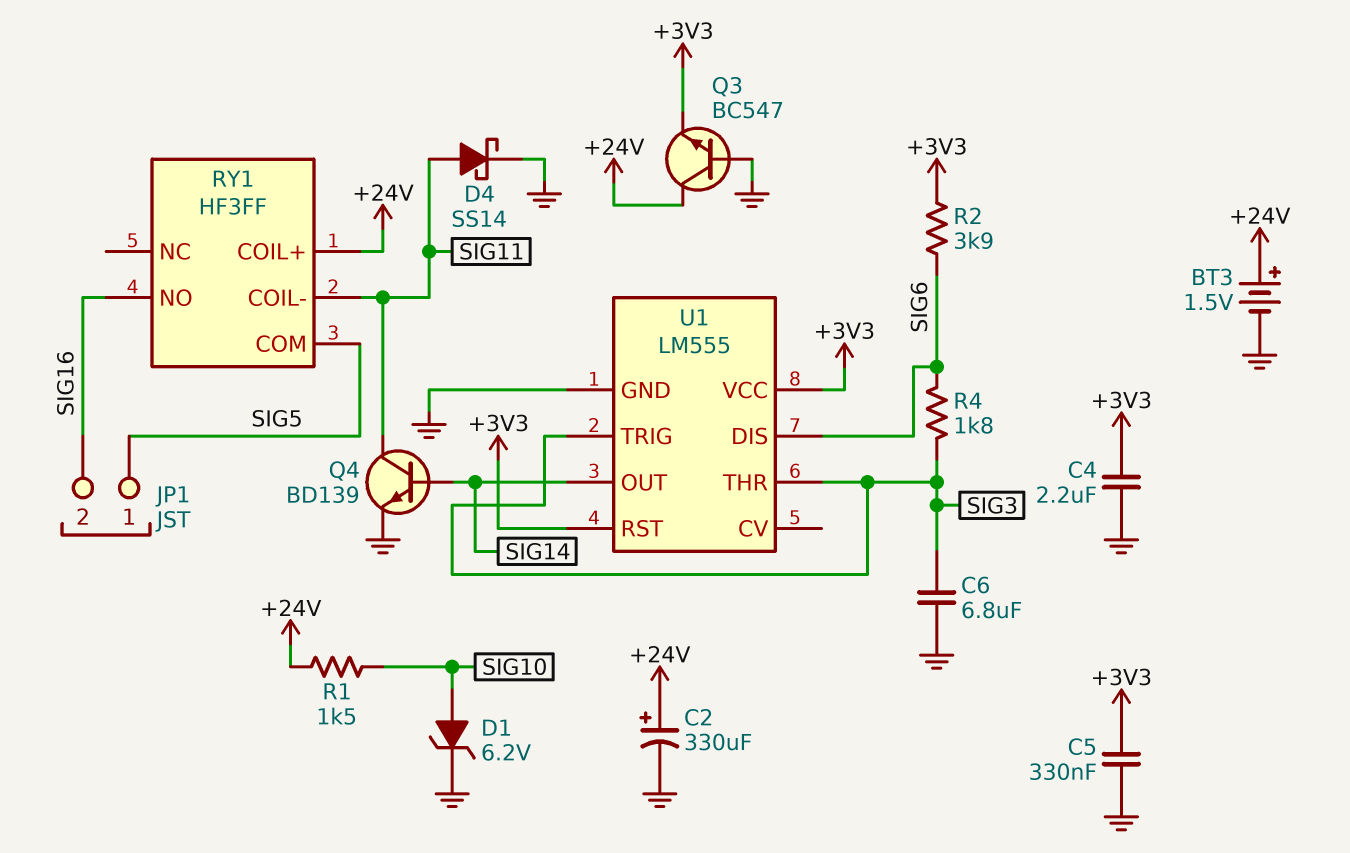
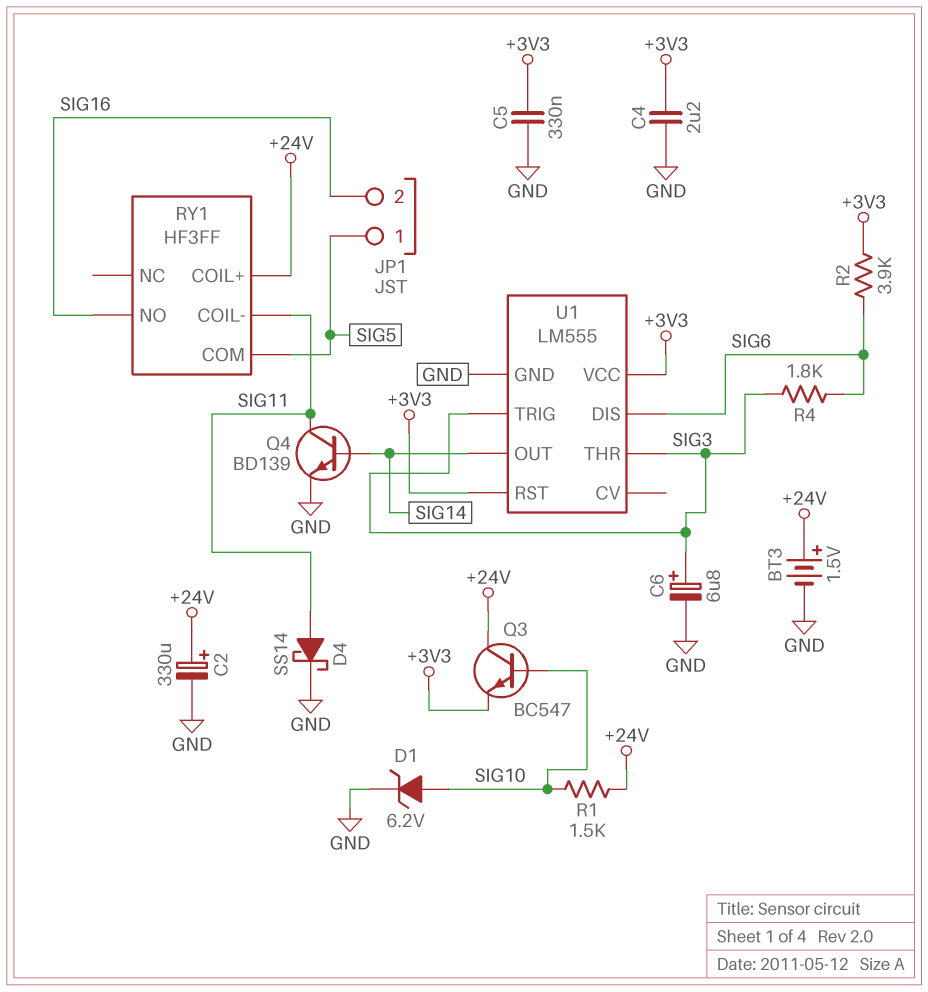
C6: 6.8uF (GND, SIG3) -> 6.8uF (plus SIG3, minus GND)
Q3: NPN BC547 (B GND, C +24V, E +3V3) -> NPN BC547 (B SIG10, C +24V, E +3V3)

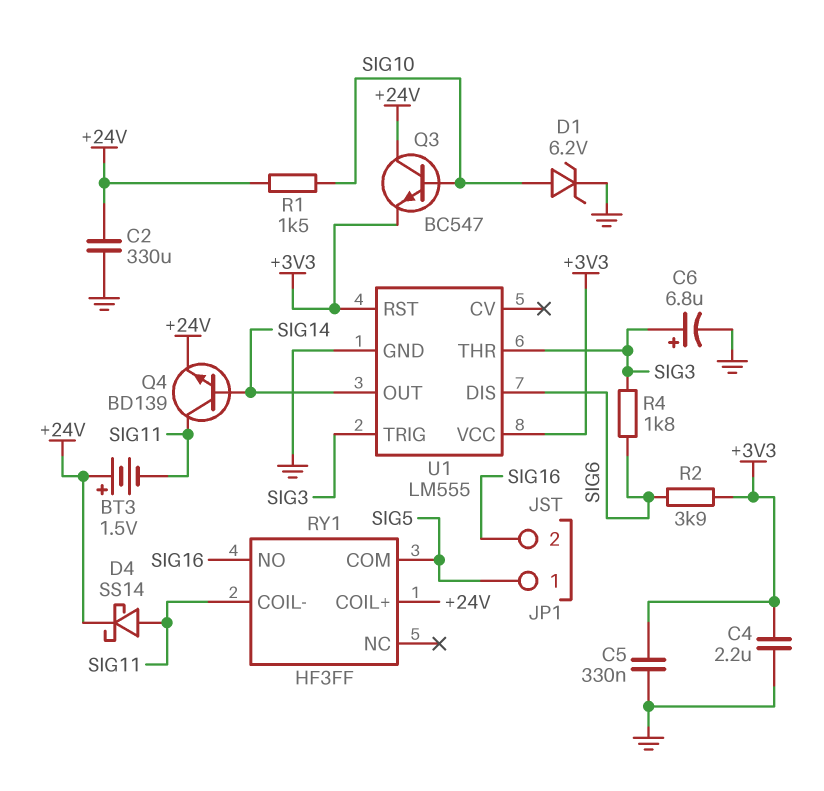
BT3: 1.5V (plus +24V, minus GND) -> 1.5V (plus +24V, minus SIG11)
C2: 330uF (plus +24V, minus GND) -> 330uF (+24V, GND)
D4: schottky SS14 (A SIG11, K GND) -> schottky SS14 (A SIG11, K +24V)
Q4: NPN BD139 (B SIG14, C SIG11, E GND) -> NPN BD139 (B SIG14, C SIG11, E +24V)

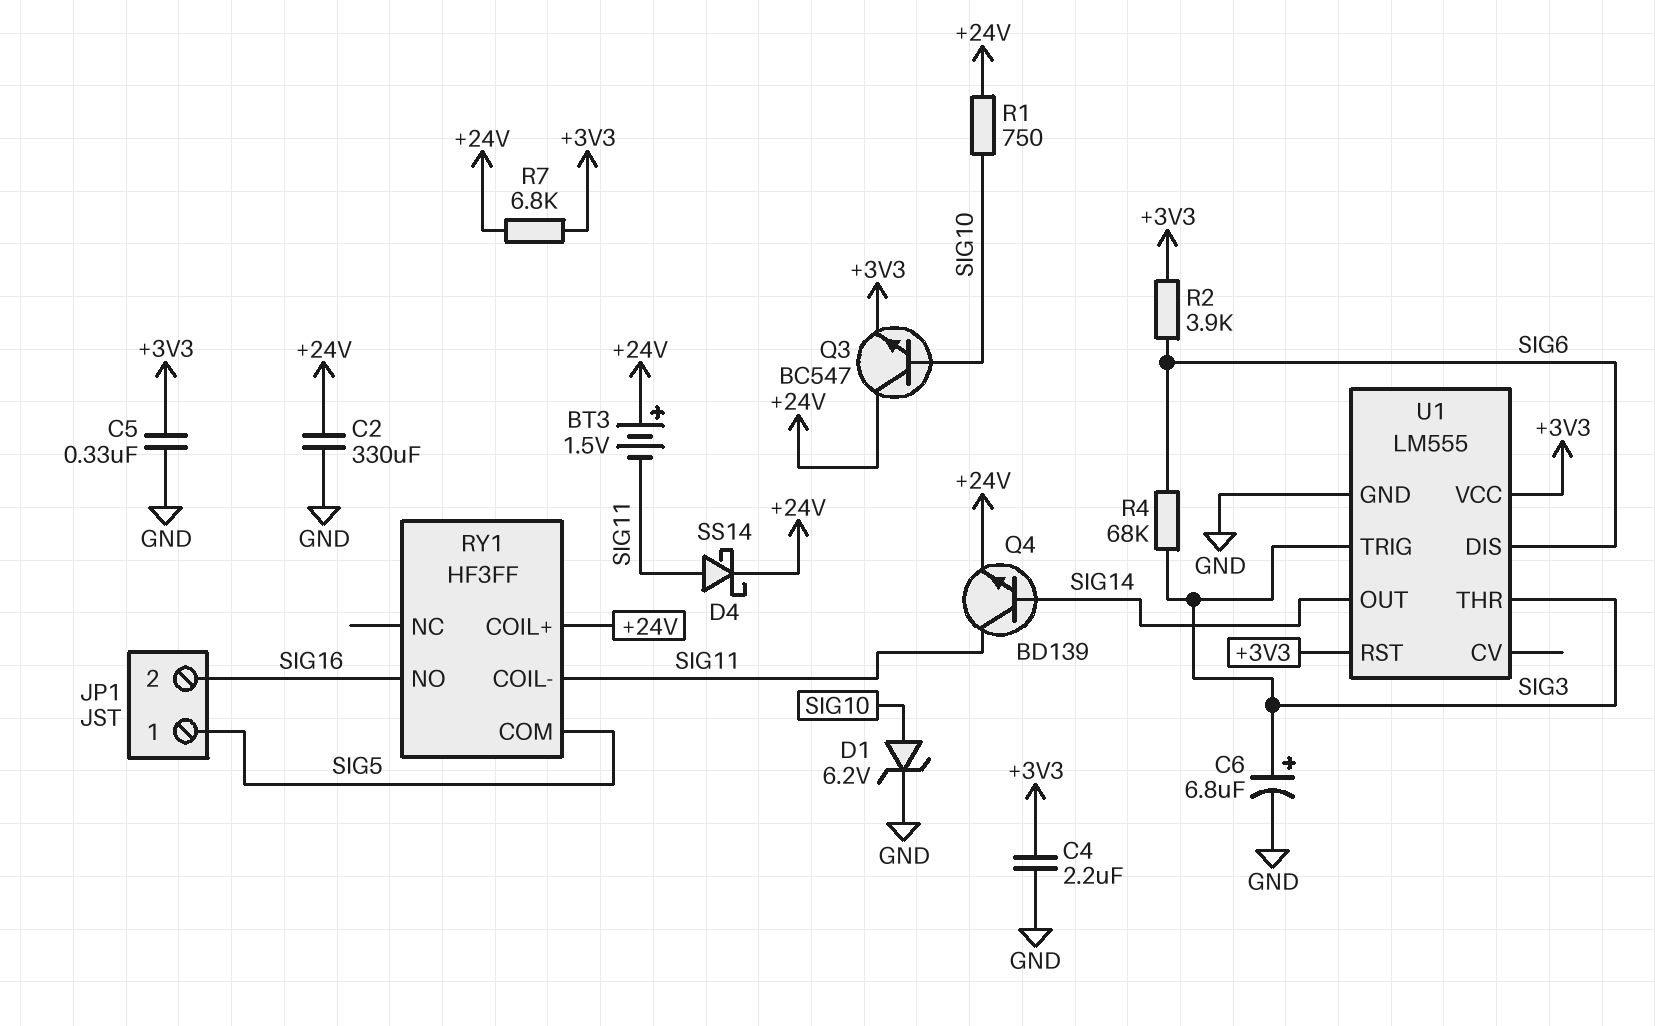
R1: 1.5k (+24V, SIG10) -> 750 (+24V, SIG10)
R4: 1.8k (SIG3, SIG6) -> 68k (SIG3, SIG6)
R7: none -> 6.8k (+3V3, +24V)

